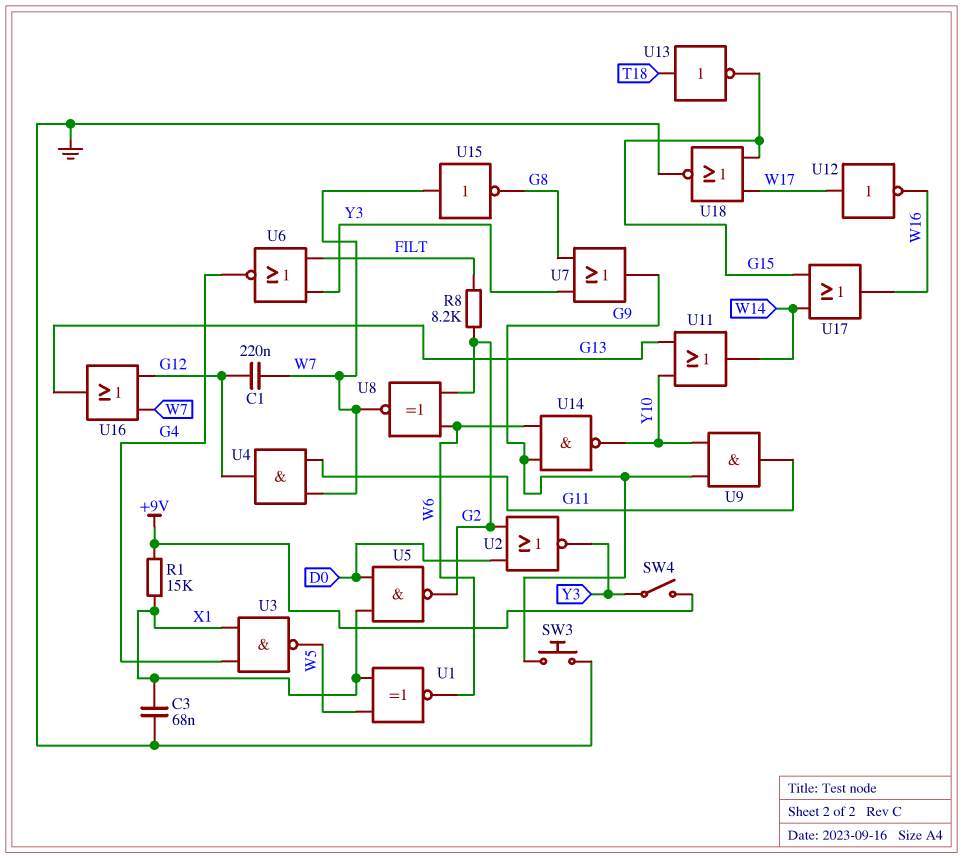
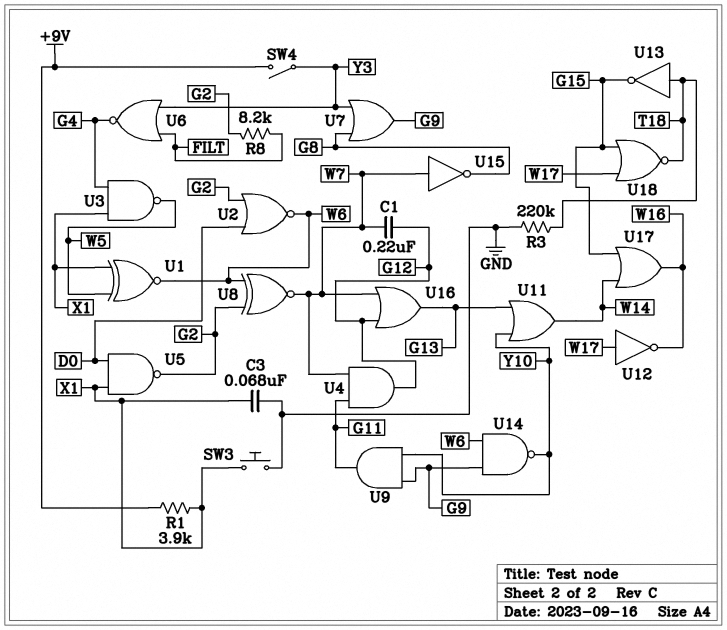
R1: 15k (+9V, X1) -> 3.9k (+9V, X1)
R3: none -> 220k (GND, T18)
SW3: button (G9, GND) -> button (GND, X1)
U2: NOR (in D0, in G2, out Y3) -> NOR (in D0, in G2, out W6)
U18: NOR (in G15, in W17, out GND) -> NOR (in G15, in W17, out T18)

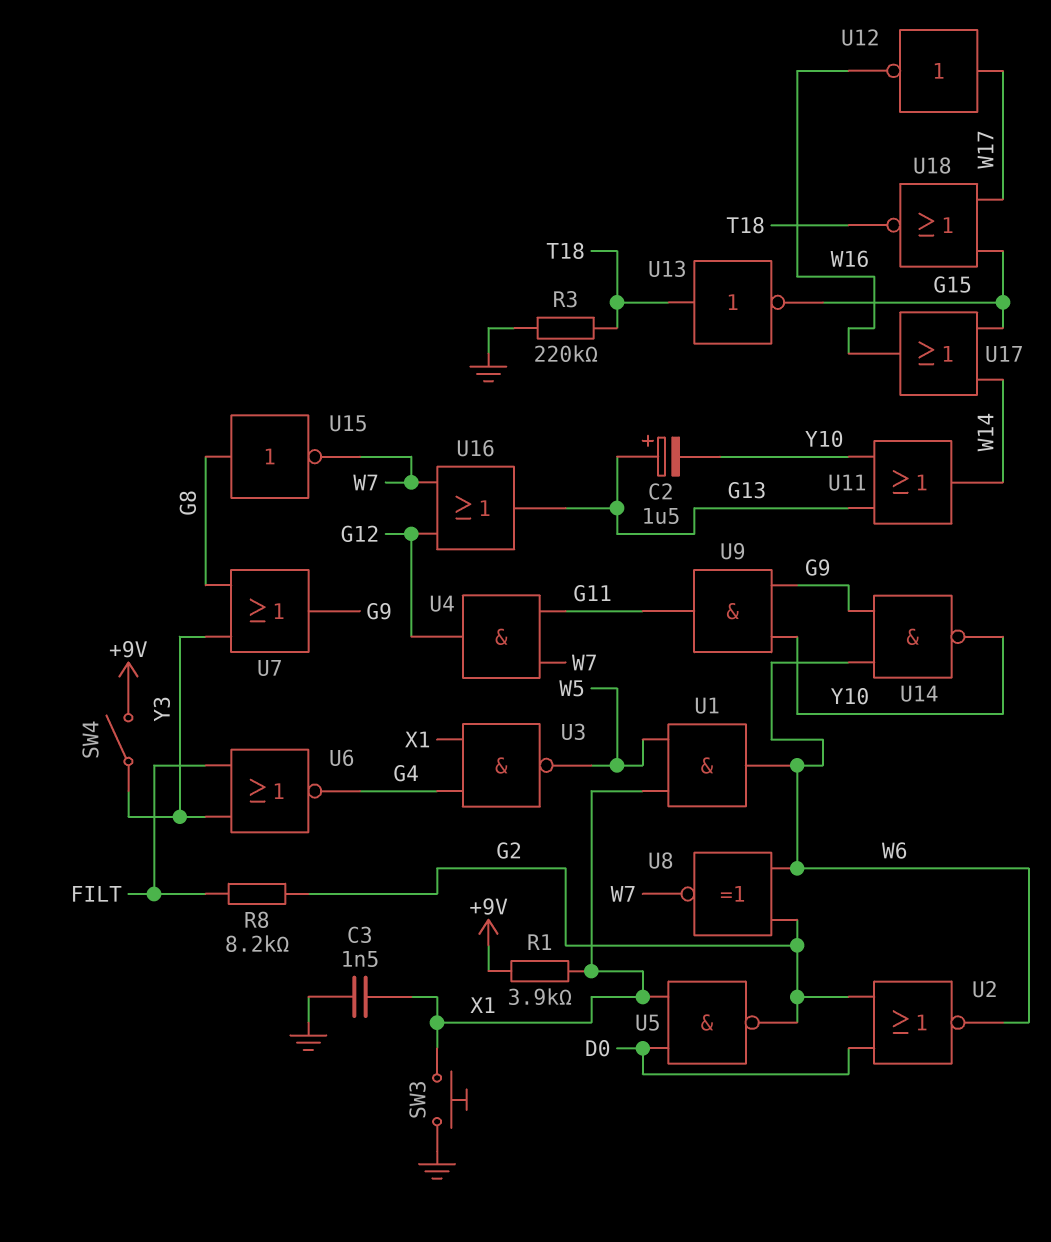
C1: 220nF (G12, W7) -> none
C2: none -> 1.5uF (plus G13, minus Y10)
C3: 68nF (GND, X1) -> 1.5nF (GND, X1)
U1: XNOR (in W5, in X1, out W6) -> AND (in W5, in X1, out W6)
U15: NOT (in W7, out G8) -> NOT (in G8, out W7)

